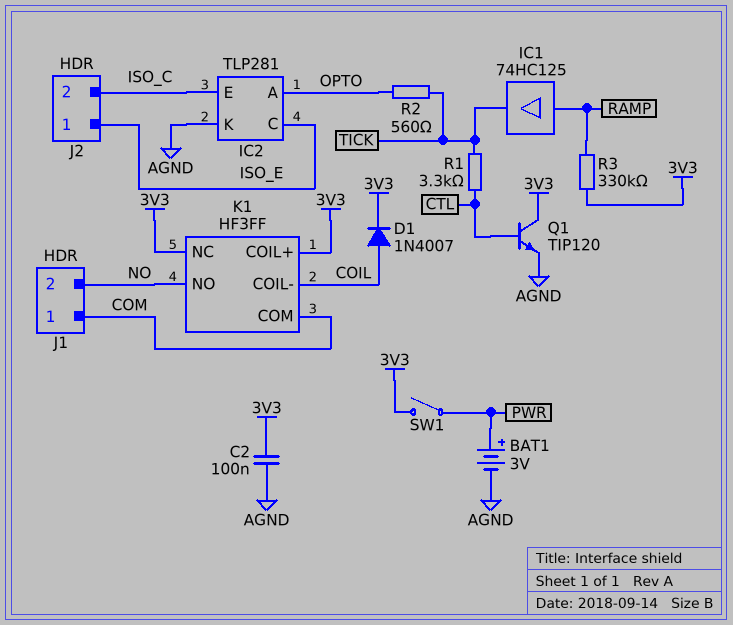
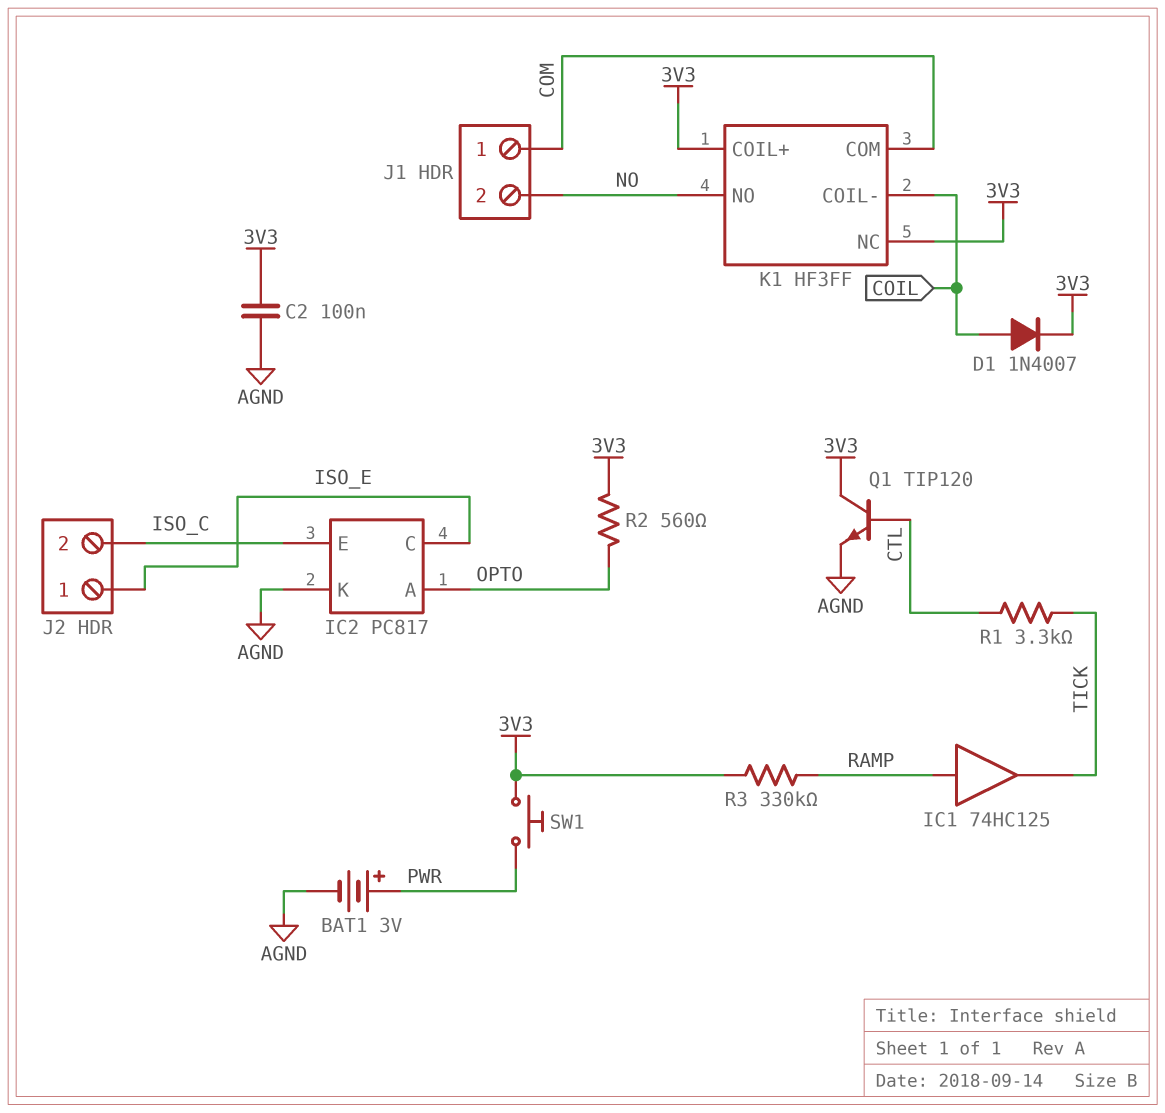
IC2: TLP281 -> PC817
R2: 560 (OPTO, TICK) -> 560 (3V3, OPTO)
SW1: switch (3V3, PWR) -> button (3V3, PWR)

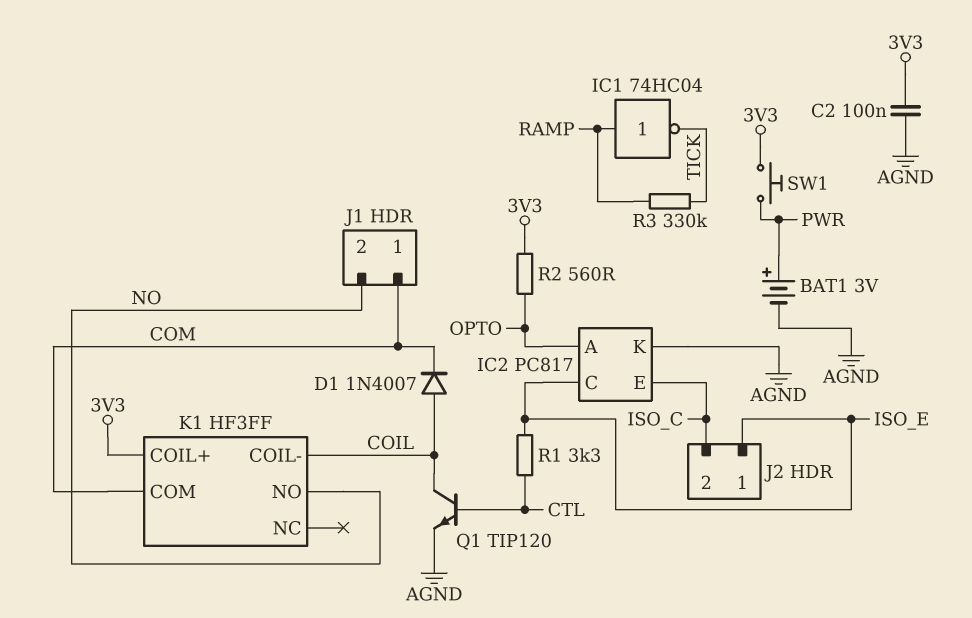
D1: diode 1N4007 (A COIL, K 3V3) -> diode 1N4007 (A COIL, K COM)
IC1: buffer 74HC125 (in RAMP, out TICK) -> NOT 74HC04 (in RAMP, out TICK)
K1 pin NC: 3V3 -> none
Q1: NPN TIP120 (B CTL, C 3V3, E AGND) -> NPN TIP120 (B CTL, C COIL, E AGND)
R1: 3.3k (CTL, TICK) -> 3.3k (CTL, ISO_E)
R3: 330k (3V3, RAMP) -> 330k (RAMP, TICK)

